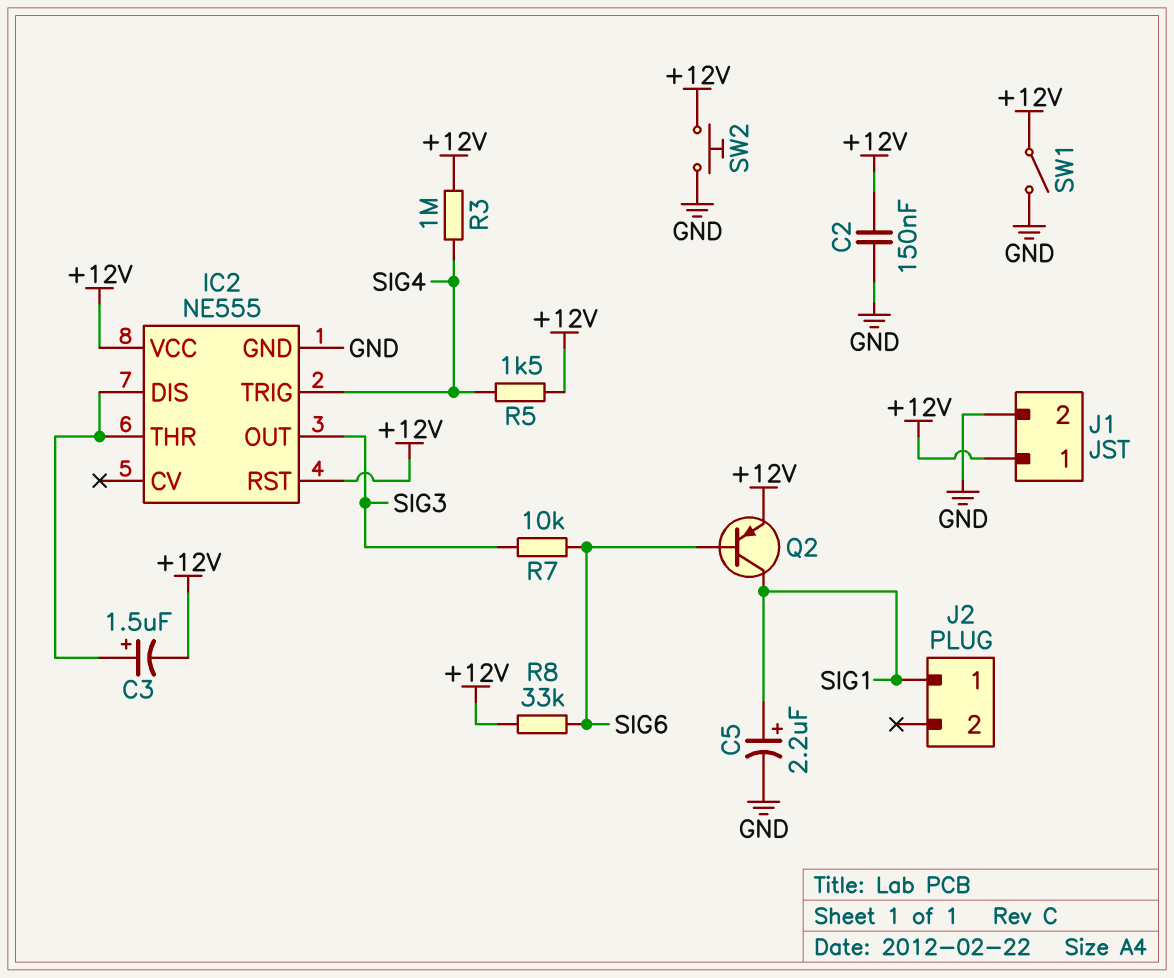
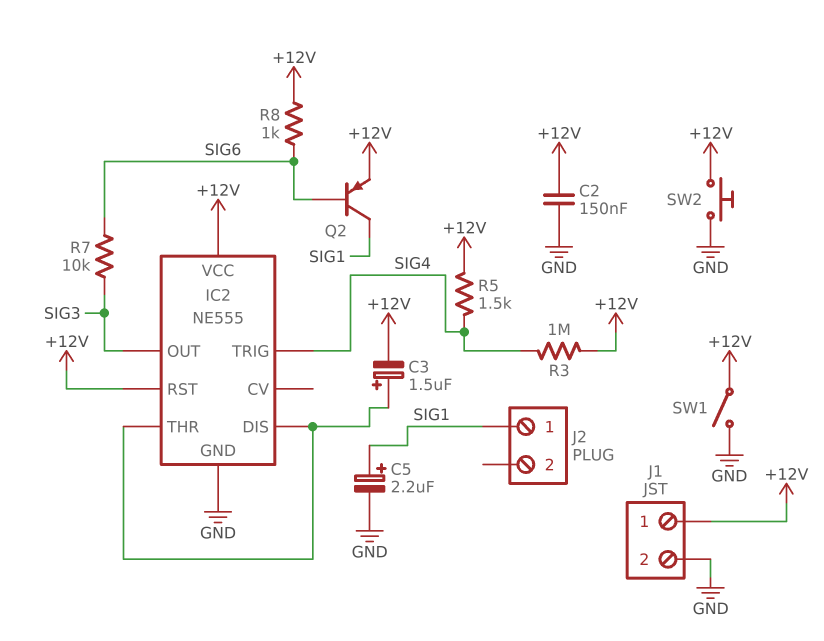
R8: 33k (+12V, SIG6) -> 1k (+12V, SIG6)

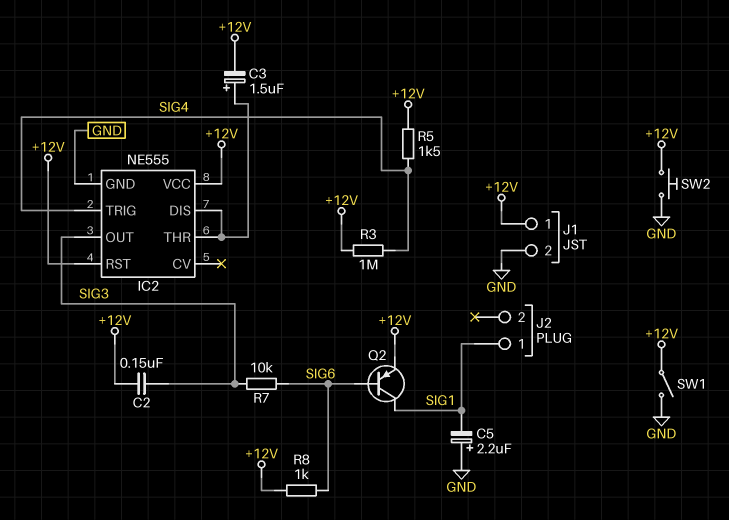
C2: 150nF (+12V, GND) -> 150nF (+12V, SIG3)
C5: 2.2uF (plus SIG1, minus GND) -> 2.2uF (plus GND, minus SIG1)

